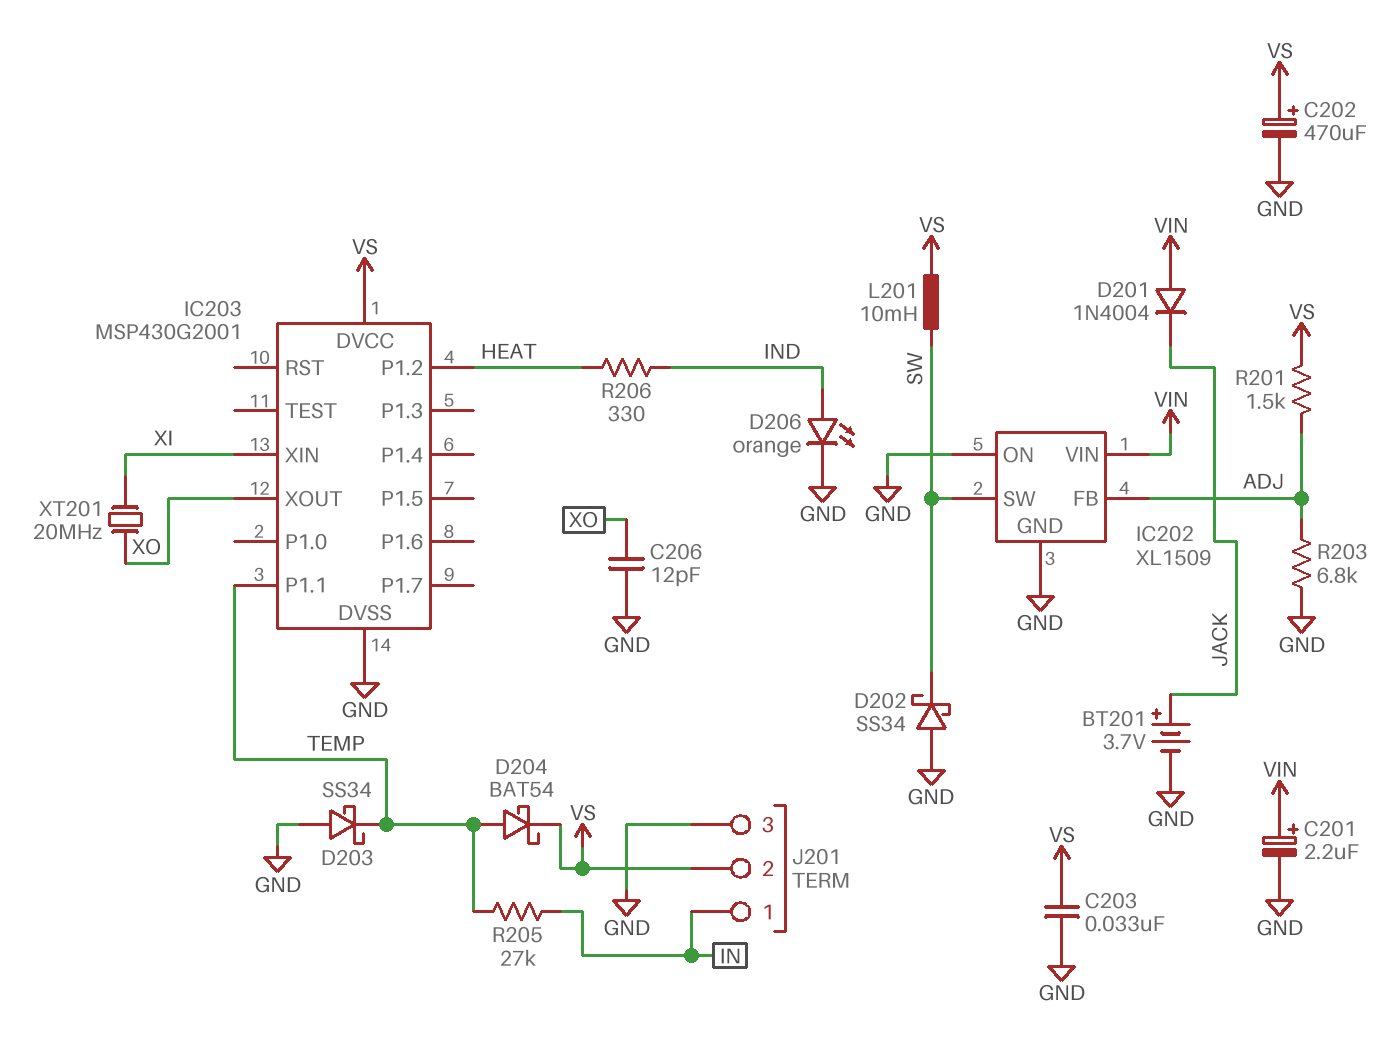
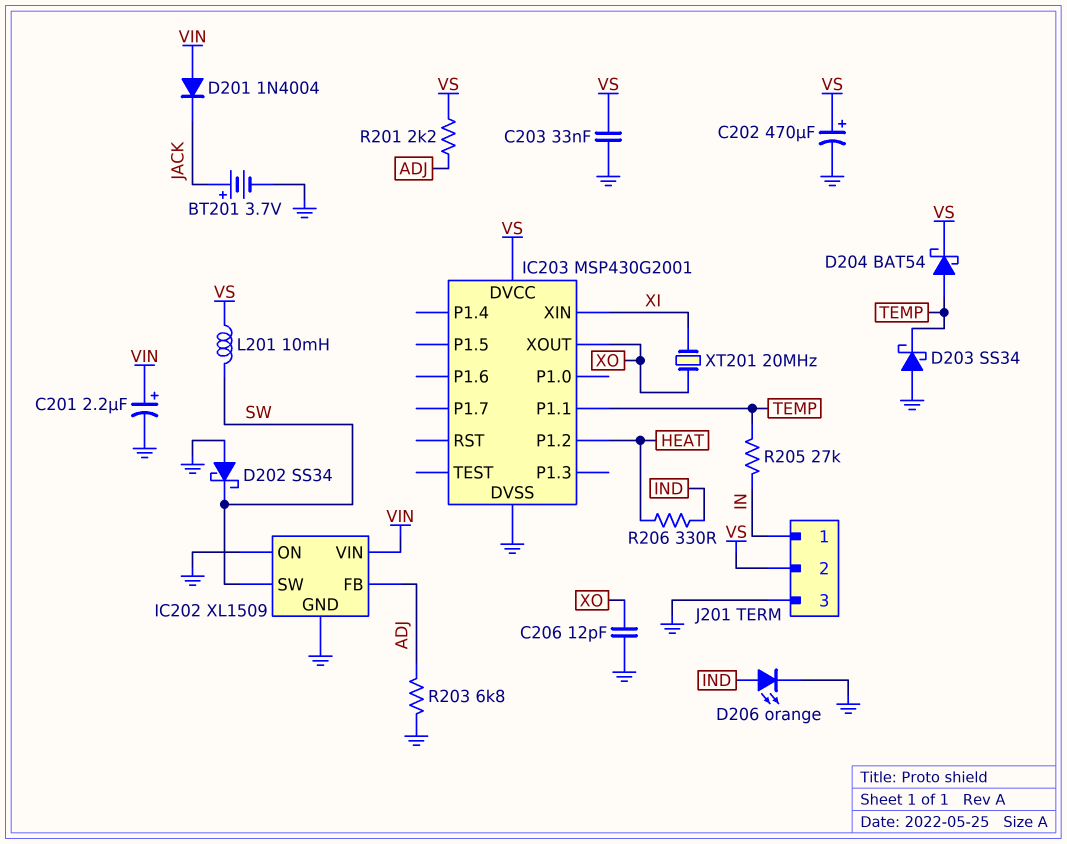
R201: 1.5k (ADJ, VS) -> 2.2k (ADJ, VS)

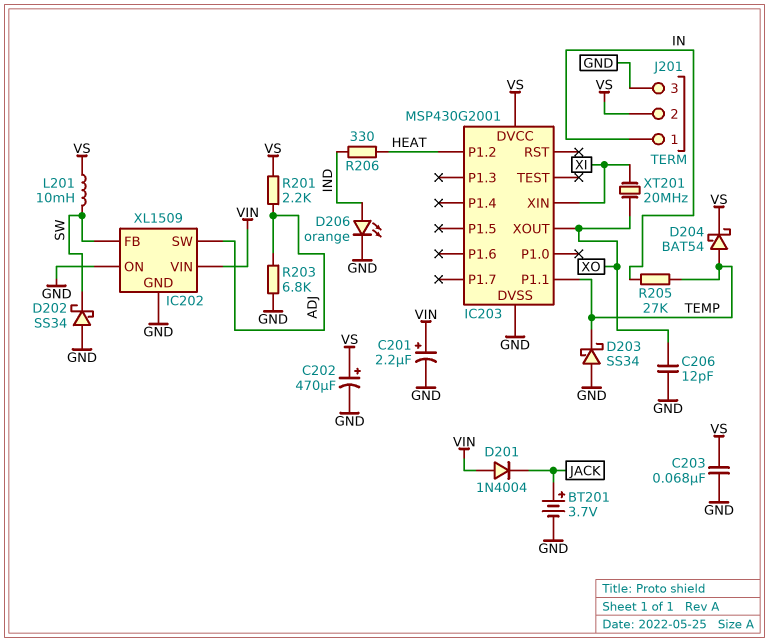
C203: 33nF (GND, VS) -> 68nF (GND, VS)
IC202 pin FB: ADJ -> SW
IC202 pin SW: SW -> ADJ

